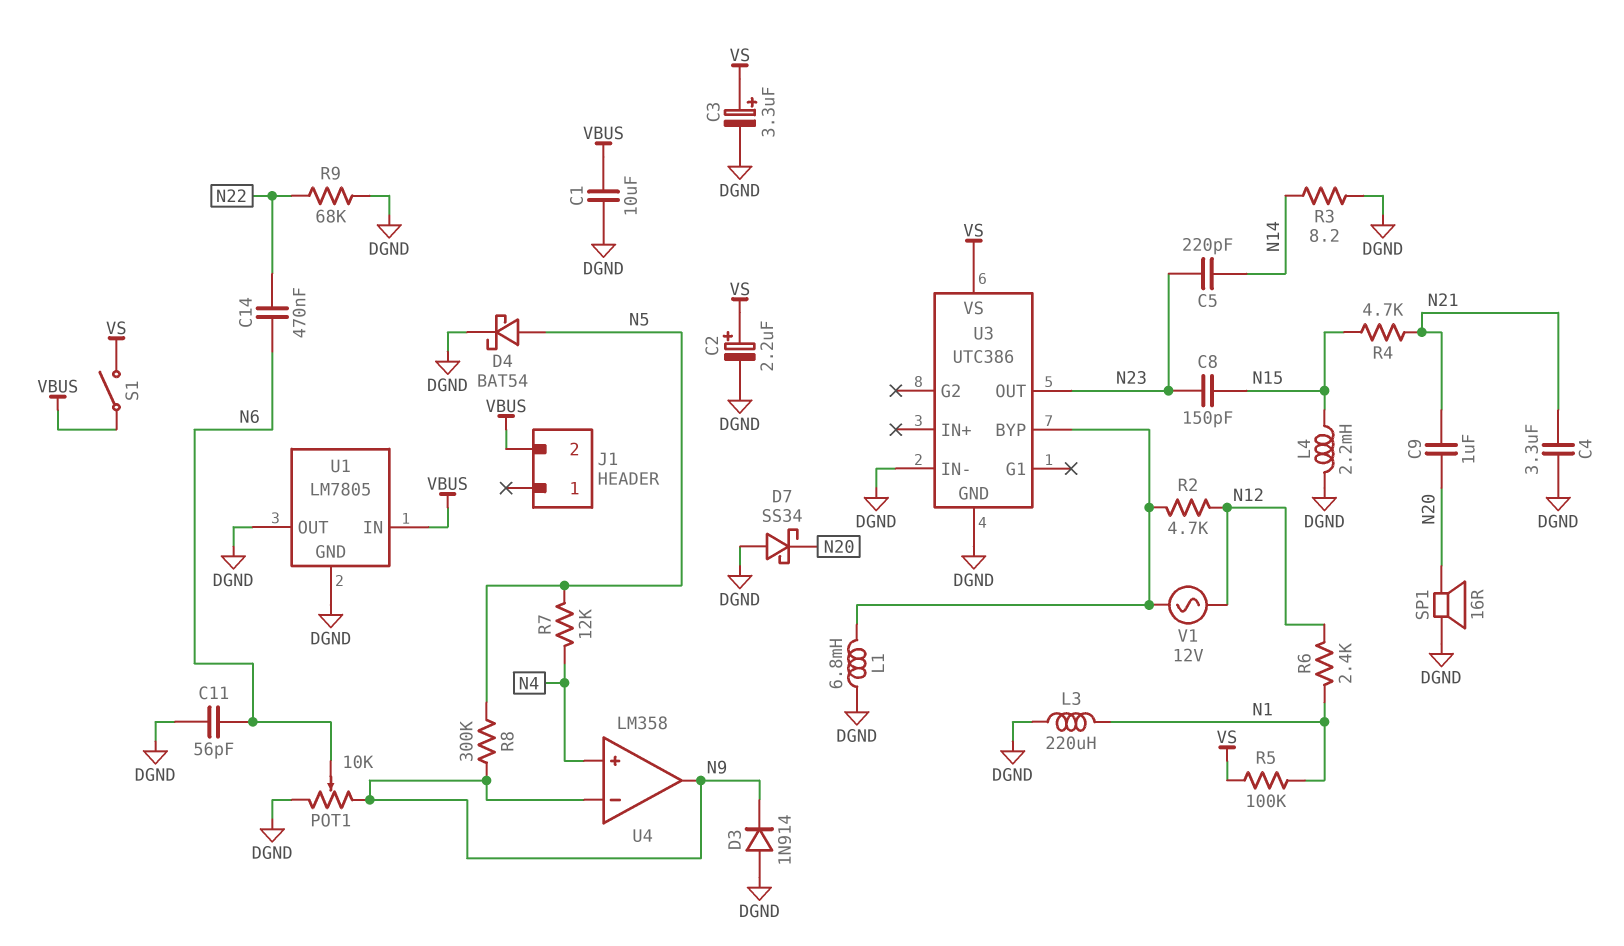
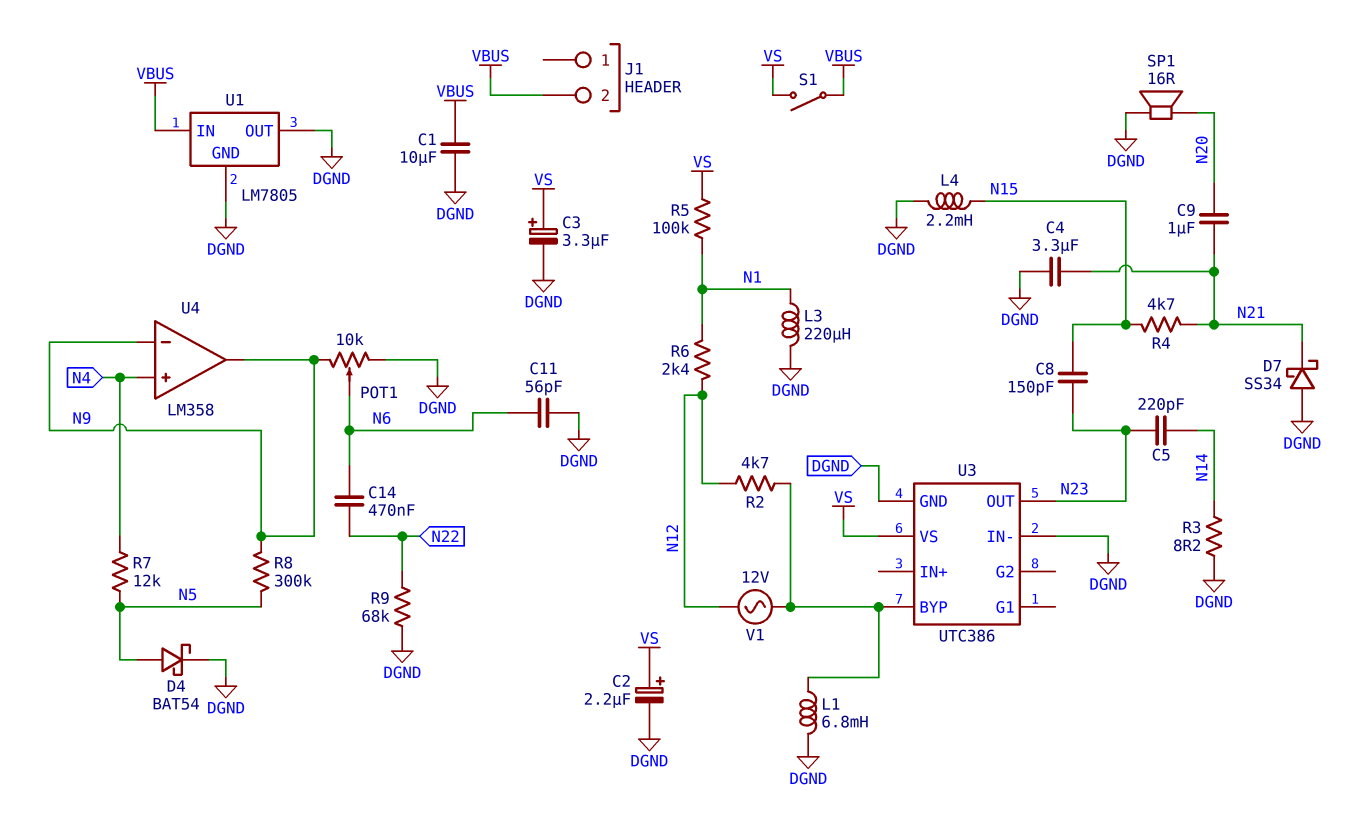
D3: diode 1N914 (A DGND, K N9) -> none
D7: schottky SS34 (A DGND, K N20) -> schottky SS34 (A DGND, K N21)

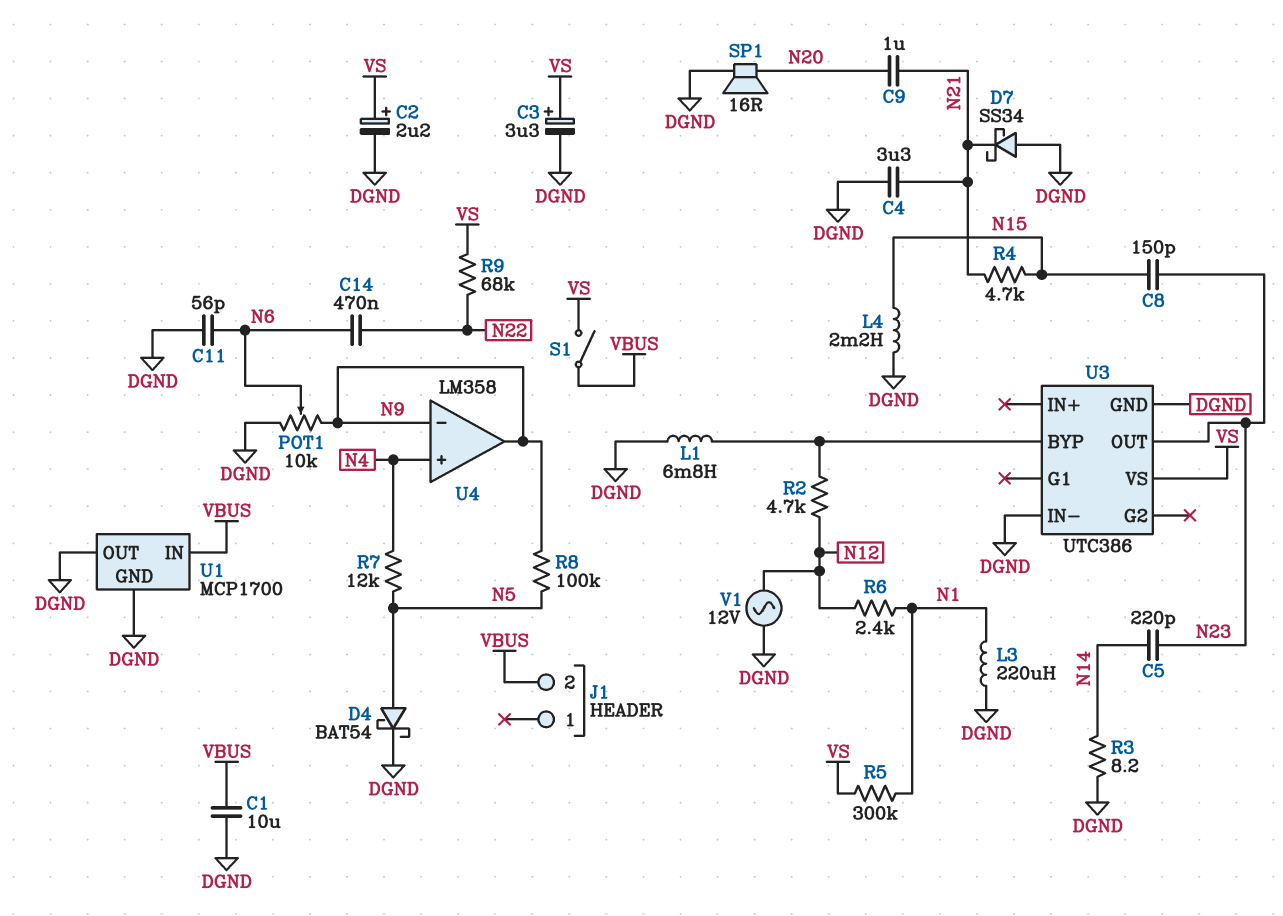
R5: 100k (N1, VS) -> 300k (N1, VS)
R8: 300k (N5, N9) -> 100k (N5, N9)
R9: 68k (DGND, N22) -> 68k (N22, VS)
U1: LM7805 -> MCP1700
V1: AC 12V (N12, U3/BYP) -> AC 12V (DGND, N12)

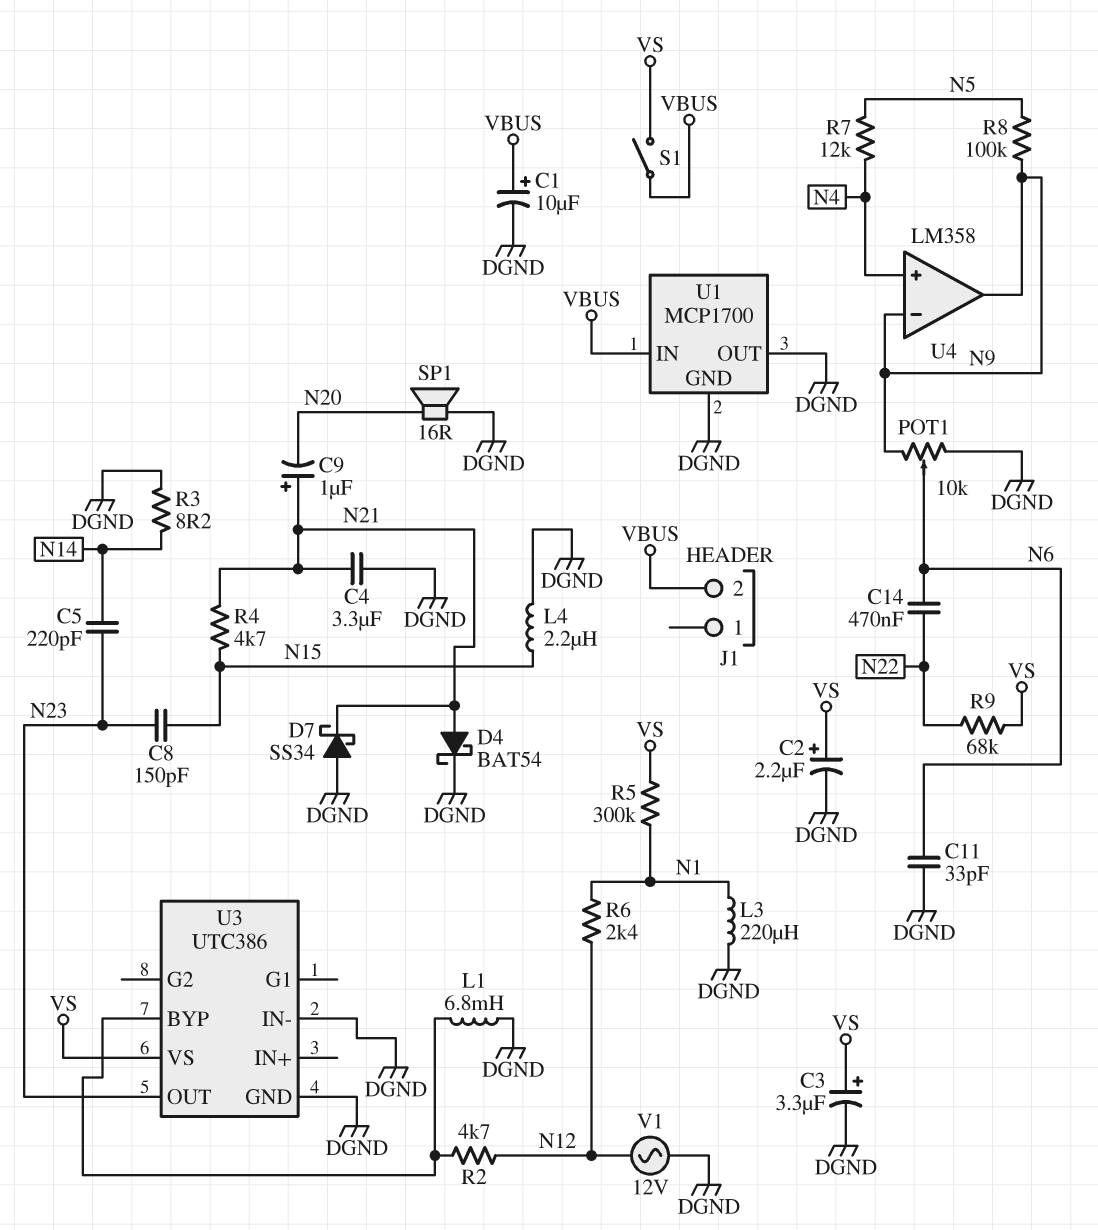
C1: 10uF (DGND, VBUS) -> 10uF (plus VBUS, minus DGND)
C9: 1uF (N20, N21) -> 1uF (plus N21, minus N20)
C11: 56pF (DGND, N6) -> 33pF (DGND, N6)
D4: schottky BAT54 (A N5, K DGND) -> schottky BAT54 (A N21, K DGND)
L4: 2.2mH (DGND, N15) -> 2.2uH (DGND, N15)

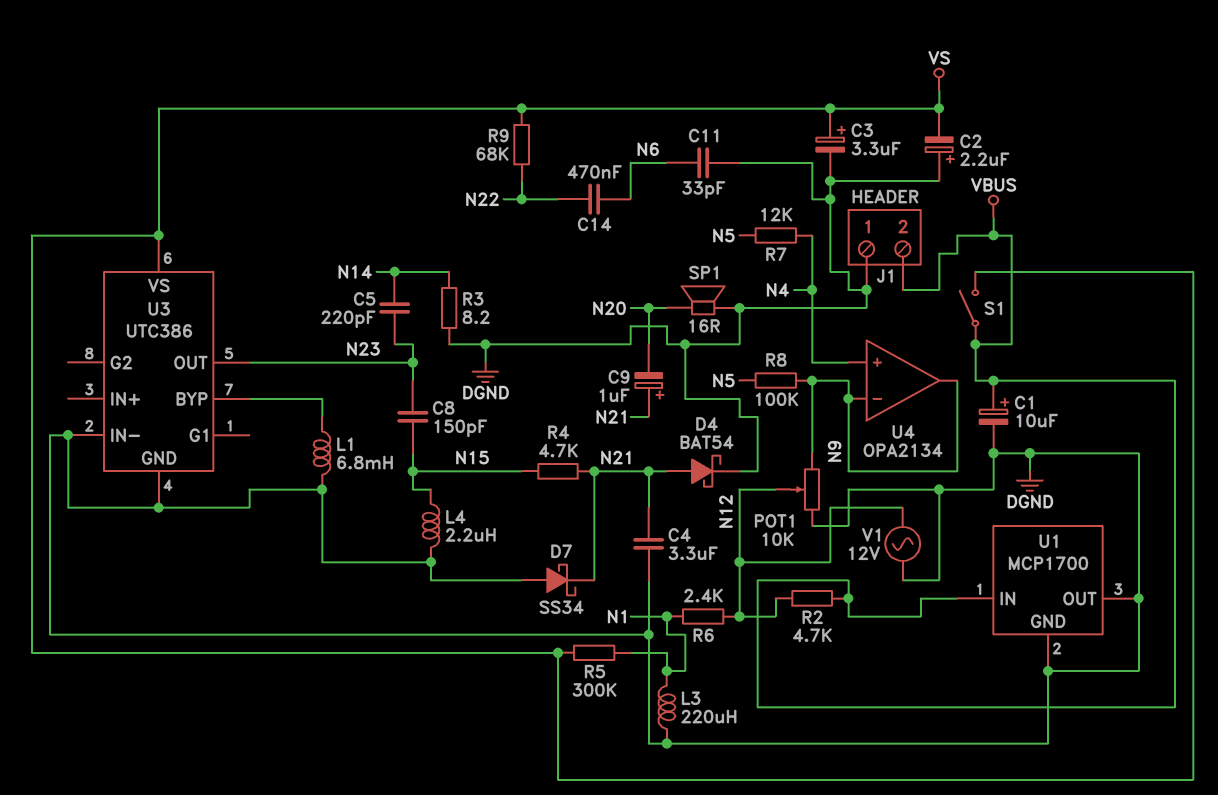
C2: 2.2uF (plus VS, minus DGND) -> 2.2uF (plus DGND, minus VS)
J1 pin 1: none -> DGND
POT1: 10k (DGND, N9, wiper N6) -> 10k (DGND, N9, wiper N12)
R2: 4.7k (N12, U3/BYP) -> 4.7k (N12, VBUS)
U4: LM358 -> OPA2134

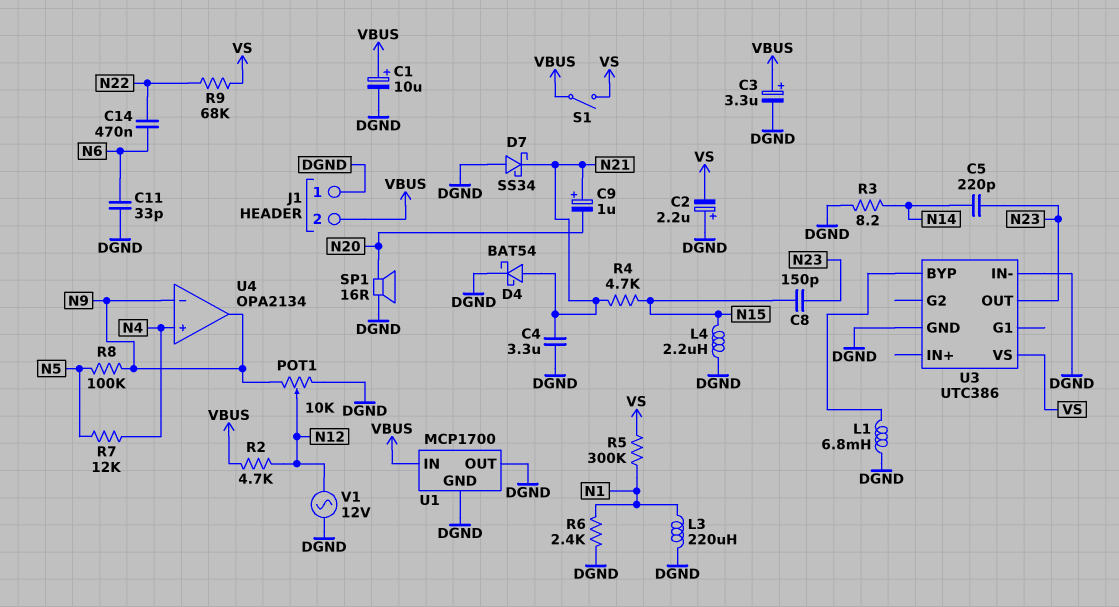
C3: 3.3uF (plus VS, minus DGND) -> 3.3uF (plus VBUS, minus DGND)
R6: 2.4k (N1, N12) -> 2.4k (DGND, N1)

